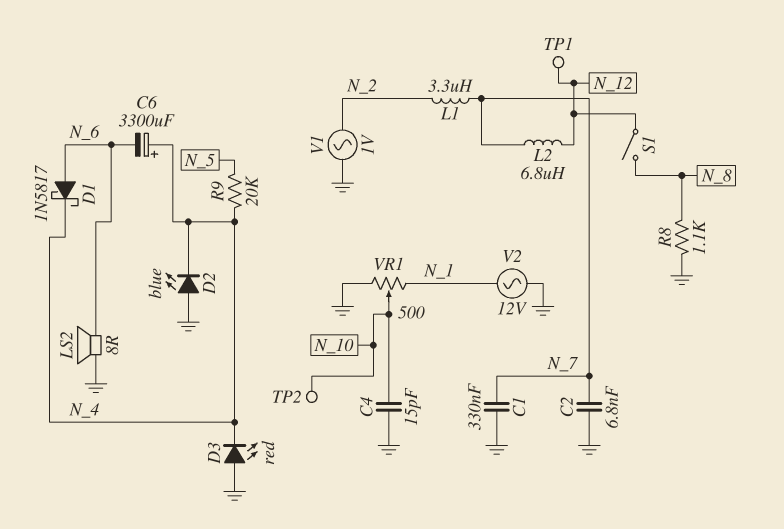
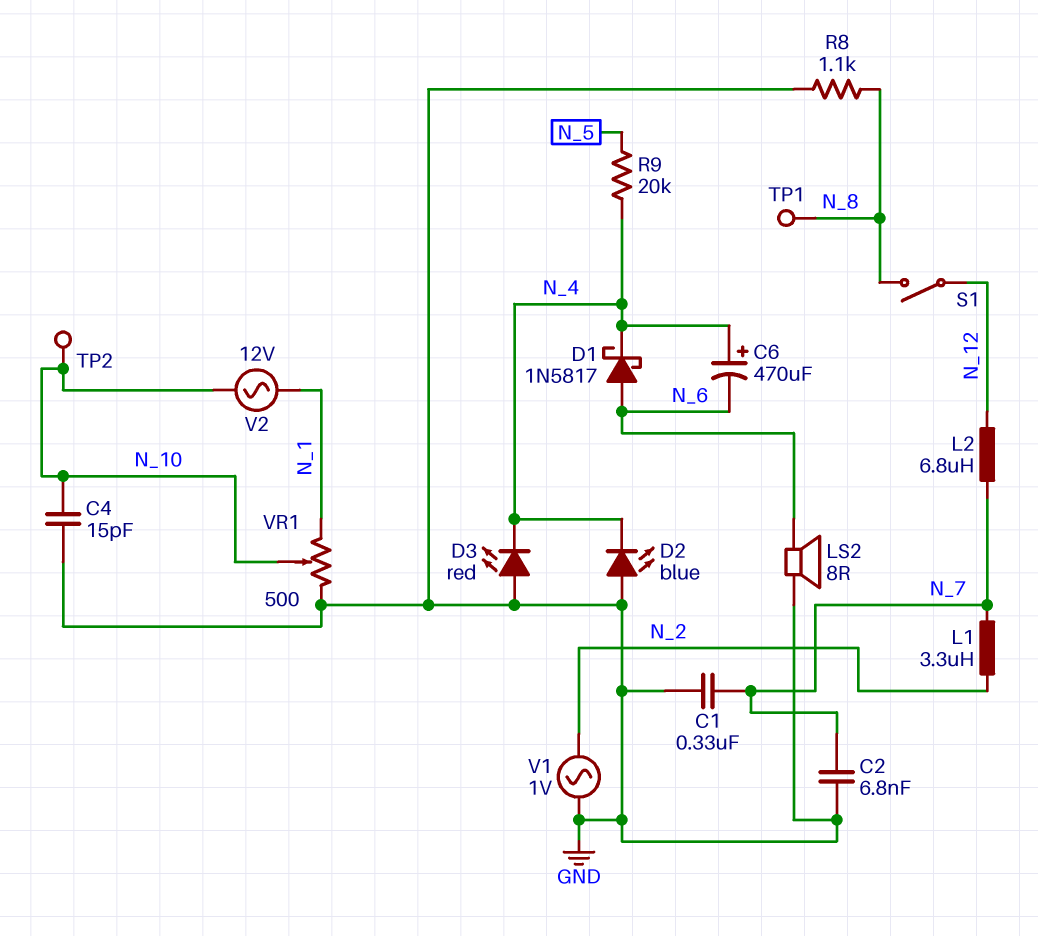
C6: 3300uF (plus N_4, minus N_6) -> 470uF (plus N_4, minus N_6)
TP1: test point (N_12) -> test point (N_8)
V2: AC 12V (GND, N_1) -> AC 12V (N_1, N_10)

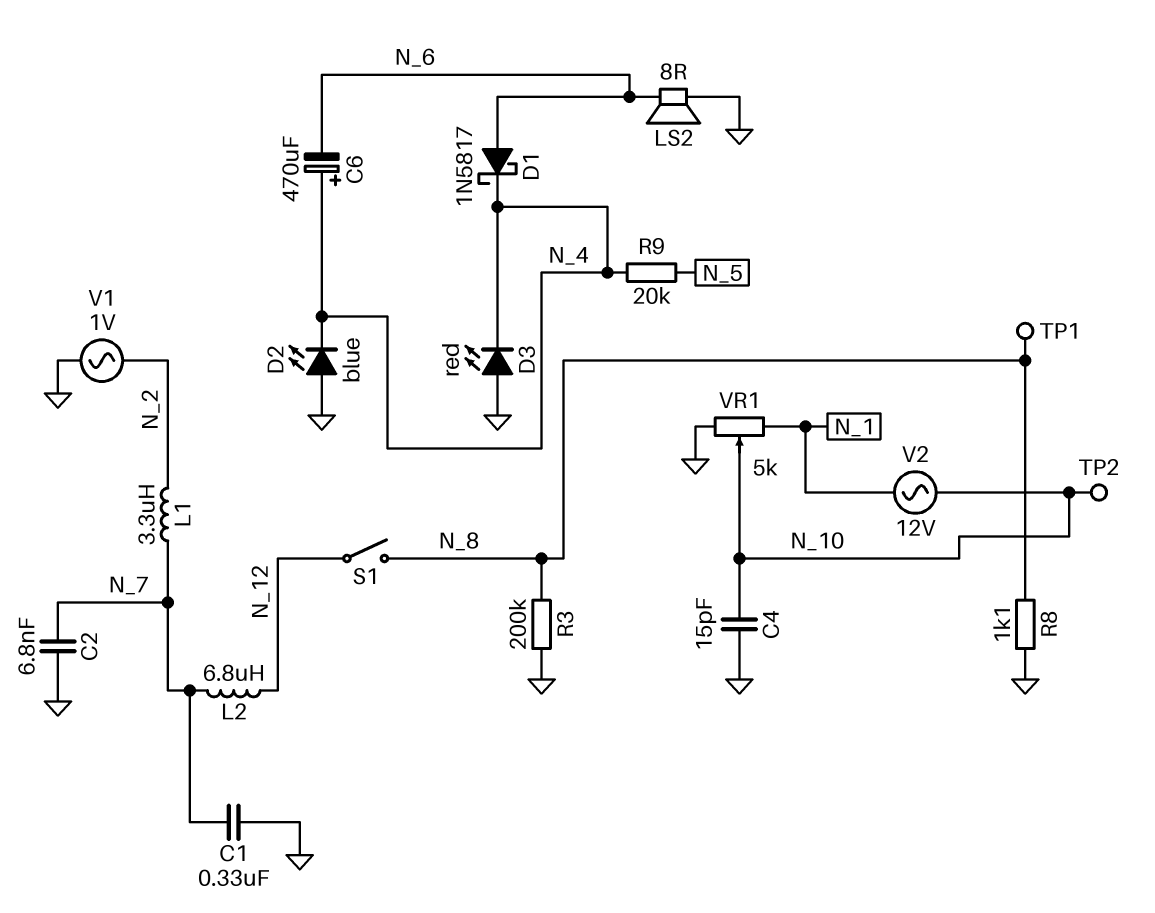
R3: none -> 200k (GND, N_8)
VR1: 500 (GND, N_1, wiper N_10) -> 5k (GND, N_1, wiper N_10)

